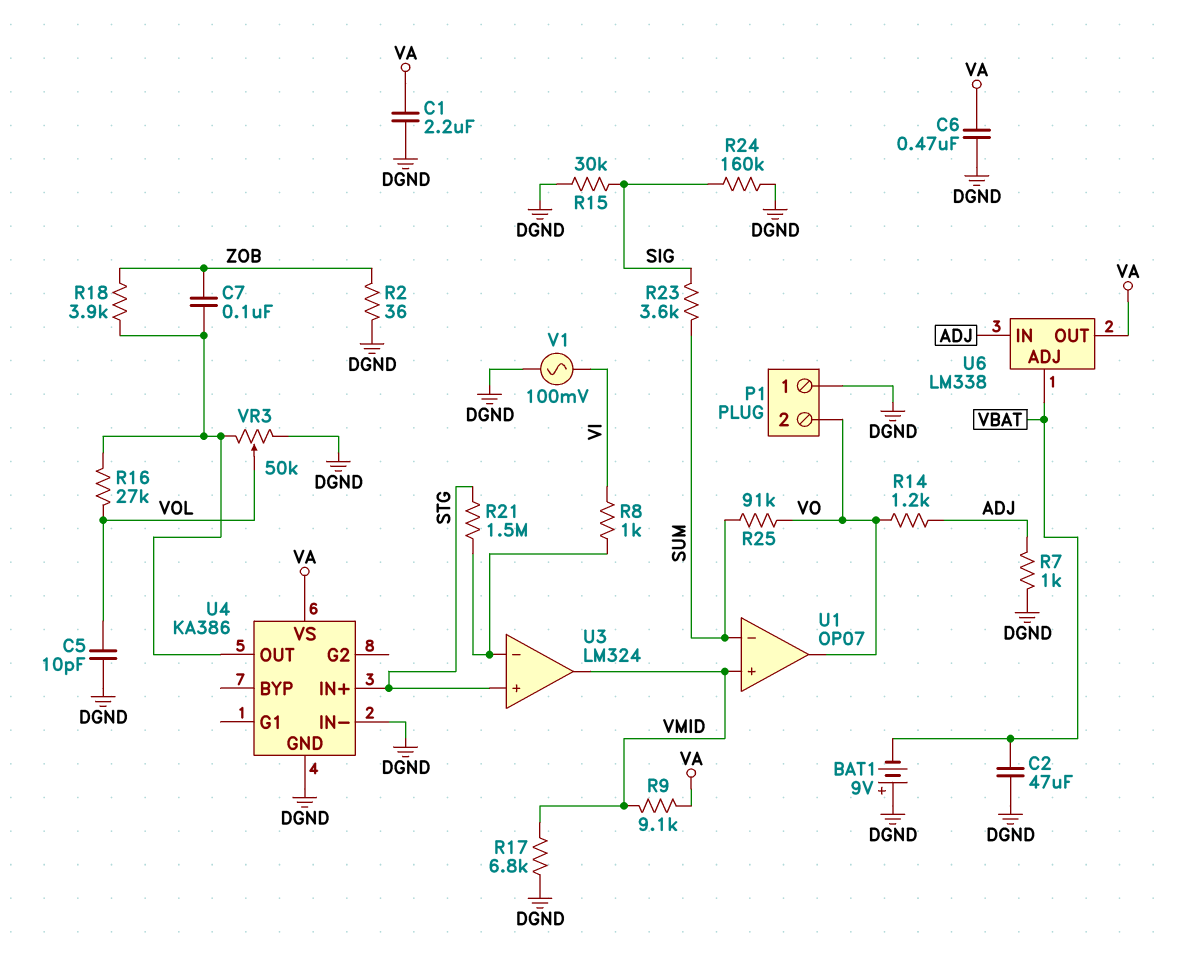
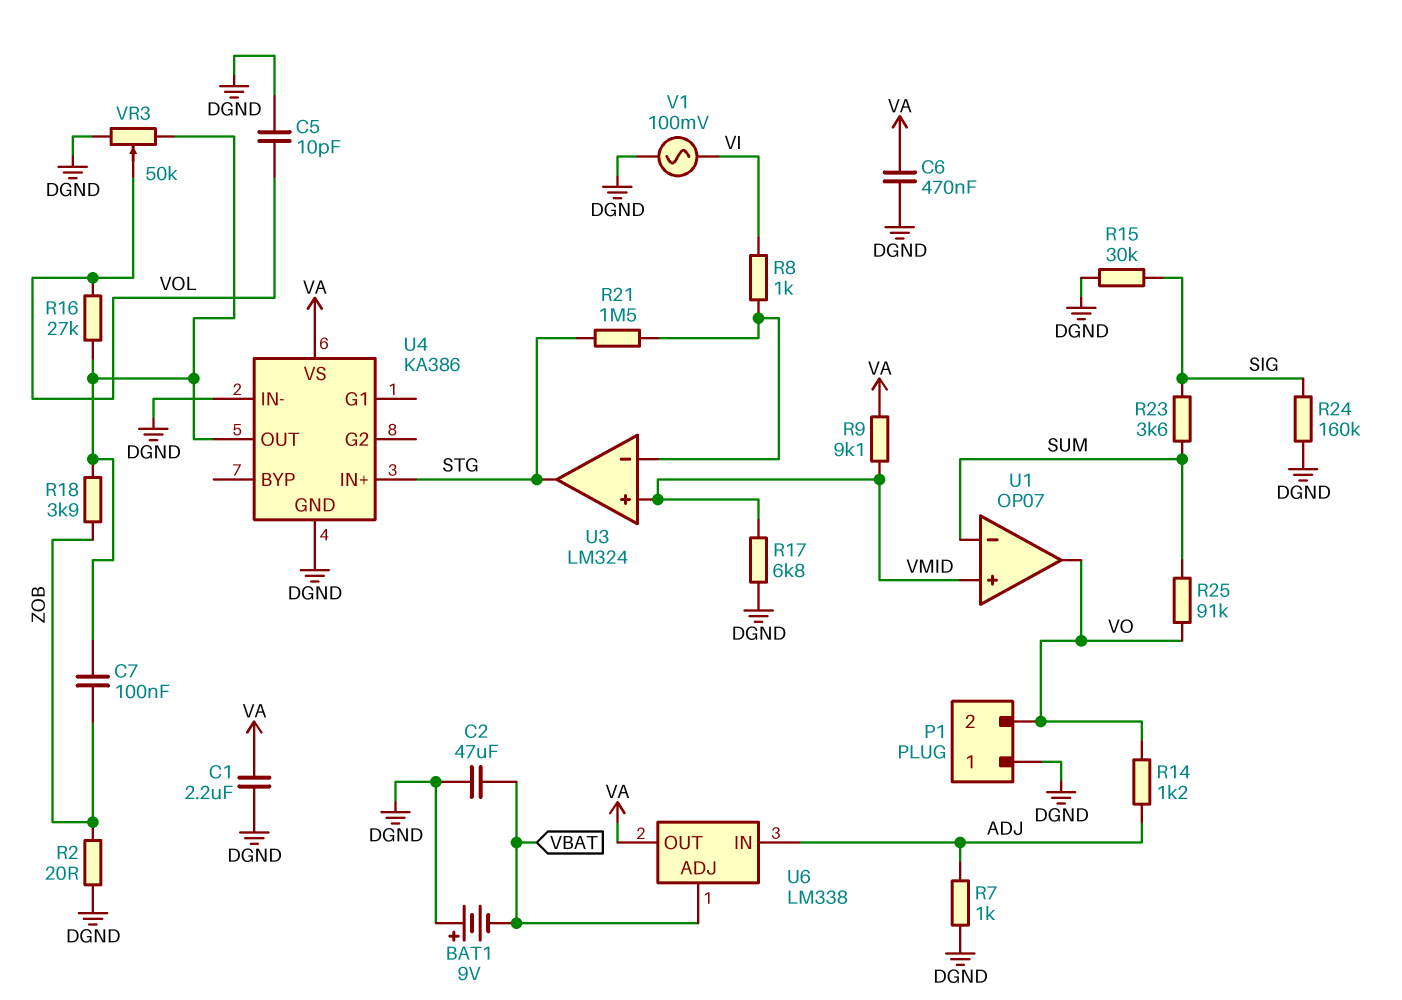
R2: 36 (DGND, ZOB) -> 20 (DGND, ZOB)
U3 pin in+: STG -> VMID
U3 pin out: VMID -> STG

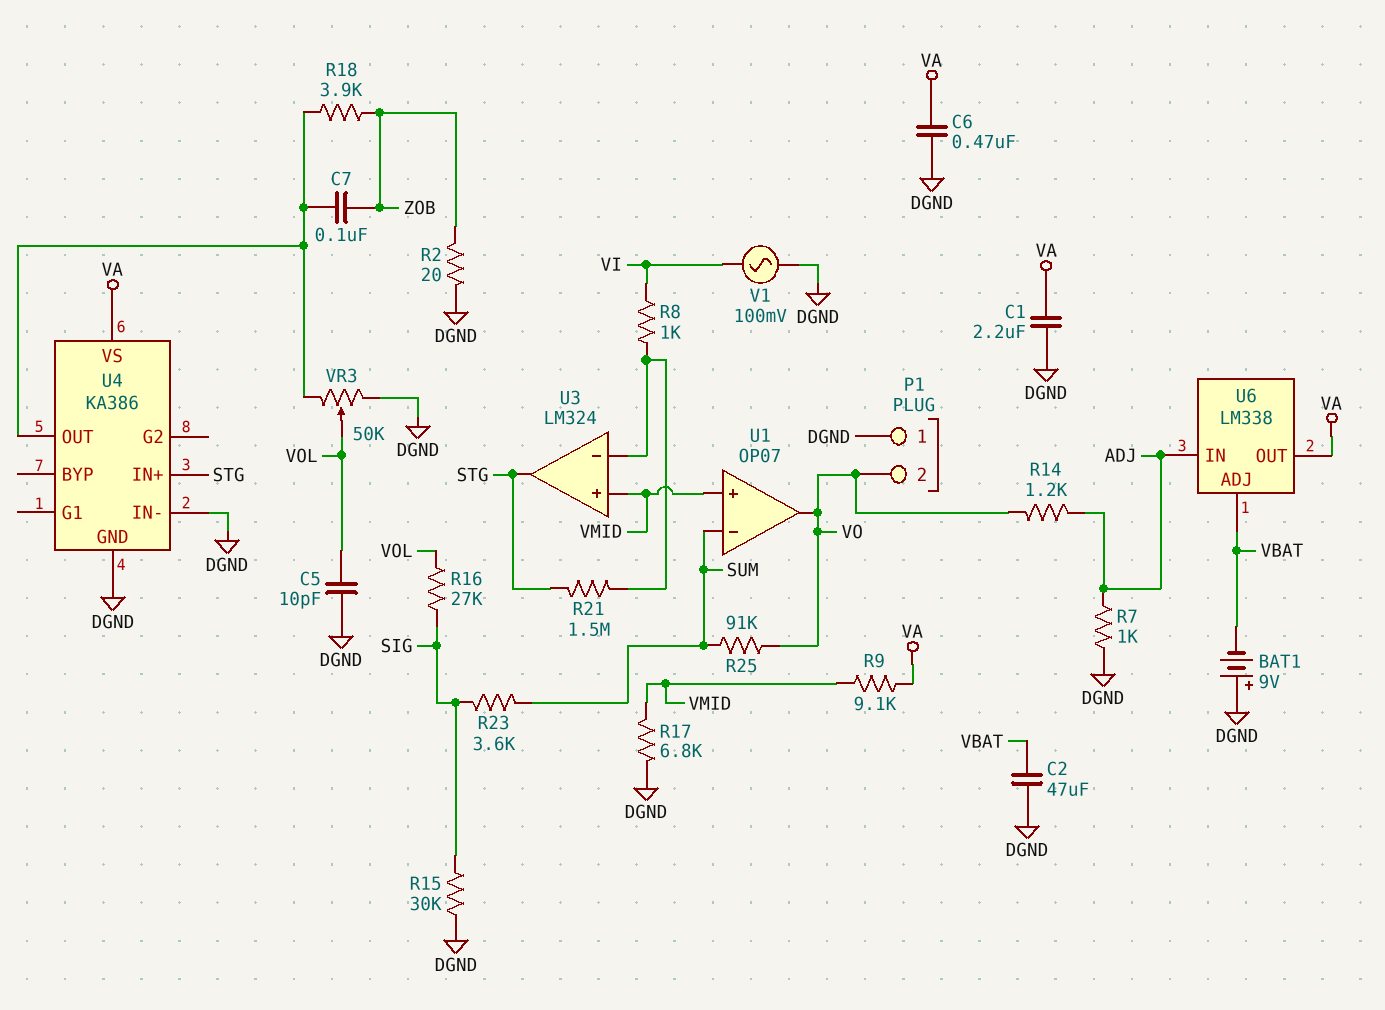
R16: 27k (U4/OUT, VOL) -> 27k (SIG, VOL)
R24: 160k (DGND, SIG) -> none

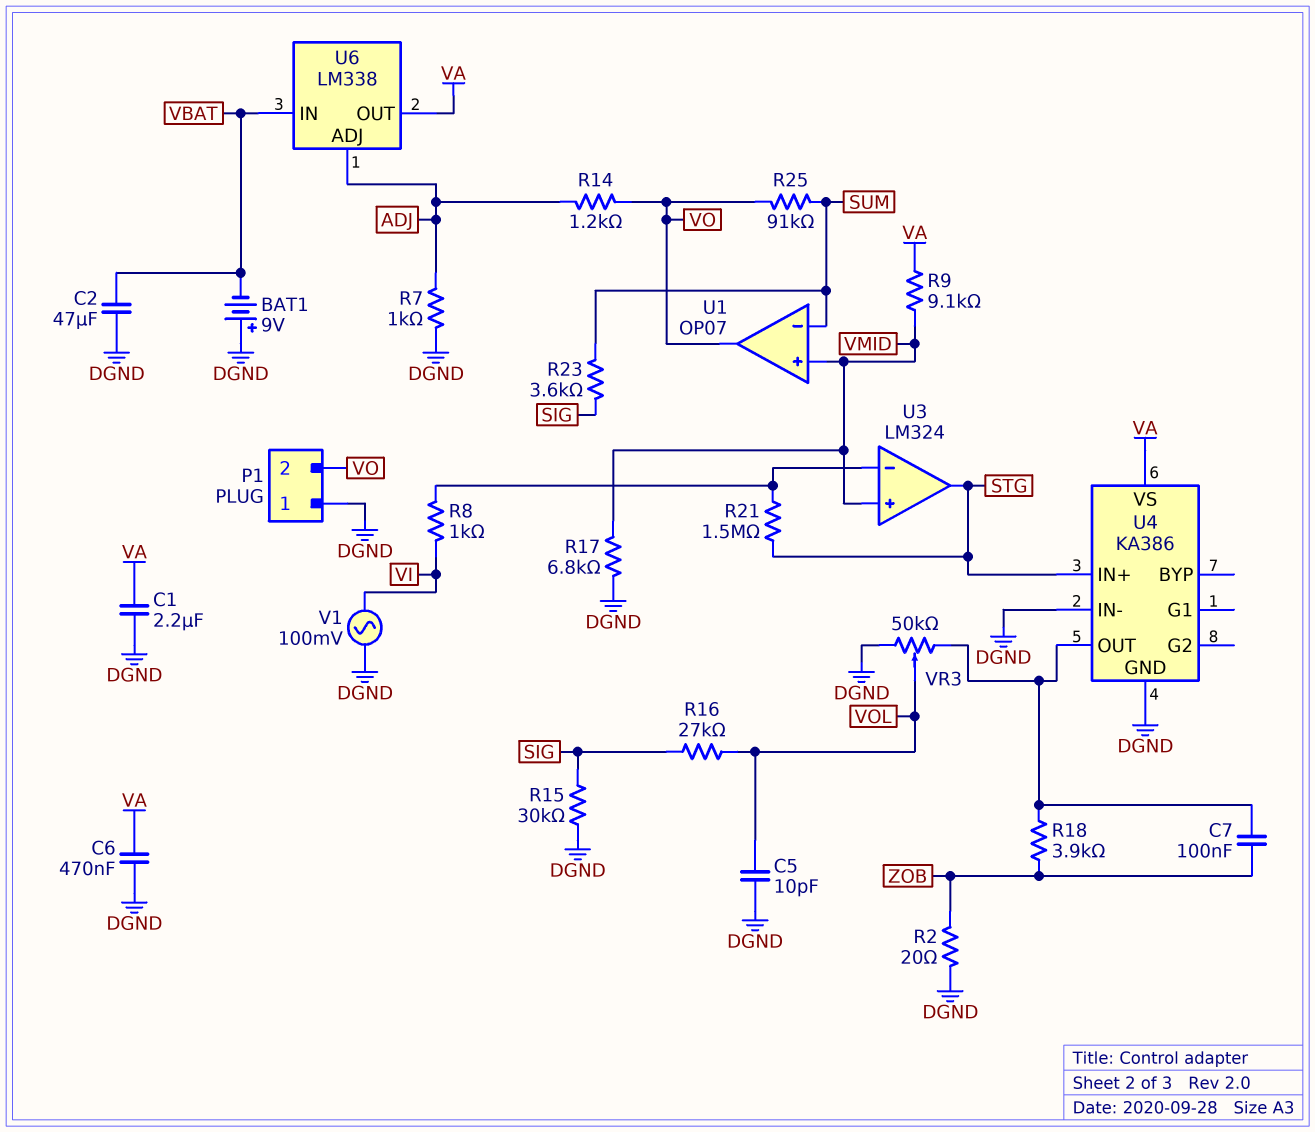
U6 pin ADJ: VBAT -> ADJ
U6 pin IN: ADJ -> VBAT

